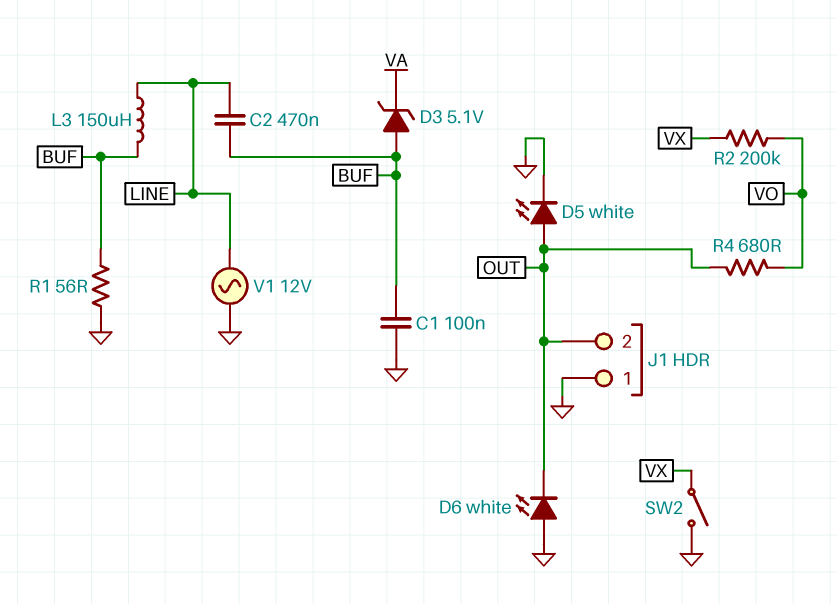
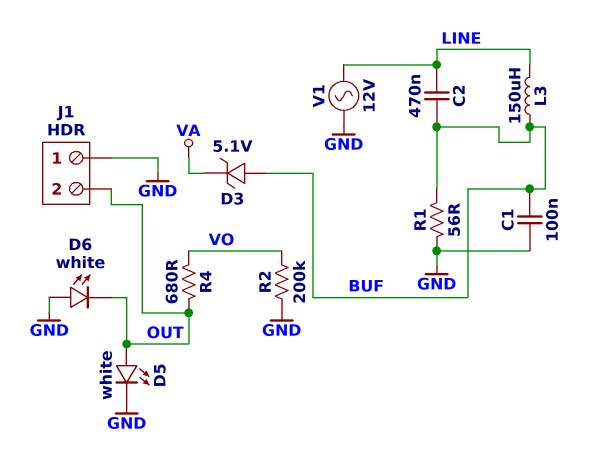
R2: 200k (VO, VX) -> 200k (GND, VO)
SW2: switch (GND, VX) -> none

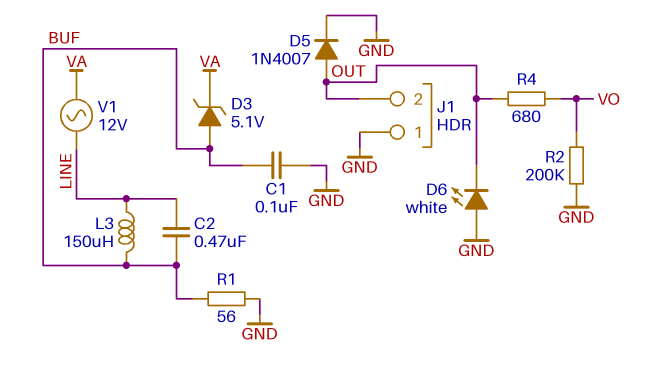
D5: LED white (A OUT, K GND) -> diode 1N4007 (A OUT, K GND)
V1: AC 12V (GND, LINE) -> AC 12V (LINE, VA)

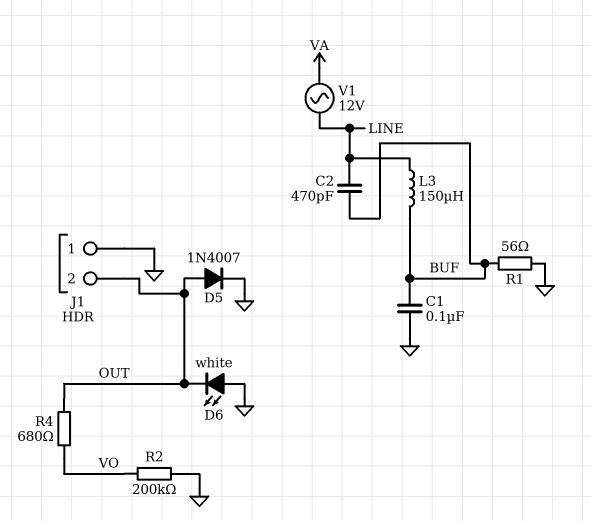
C2: 470nF (BUF, LINE) -> 470pF (BUF, LINE)
D3: zener 5.1V (A BUF, K VA) -> none

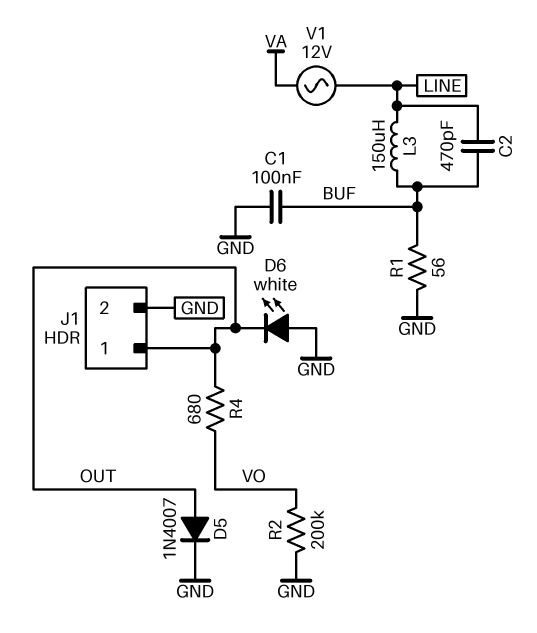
J1 pin 1: GND -> OUT
J1 pin 2: OUT -> GND

